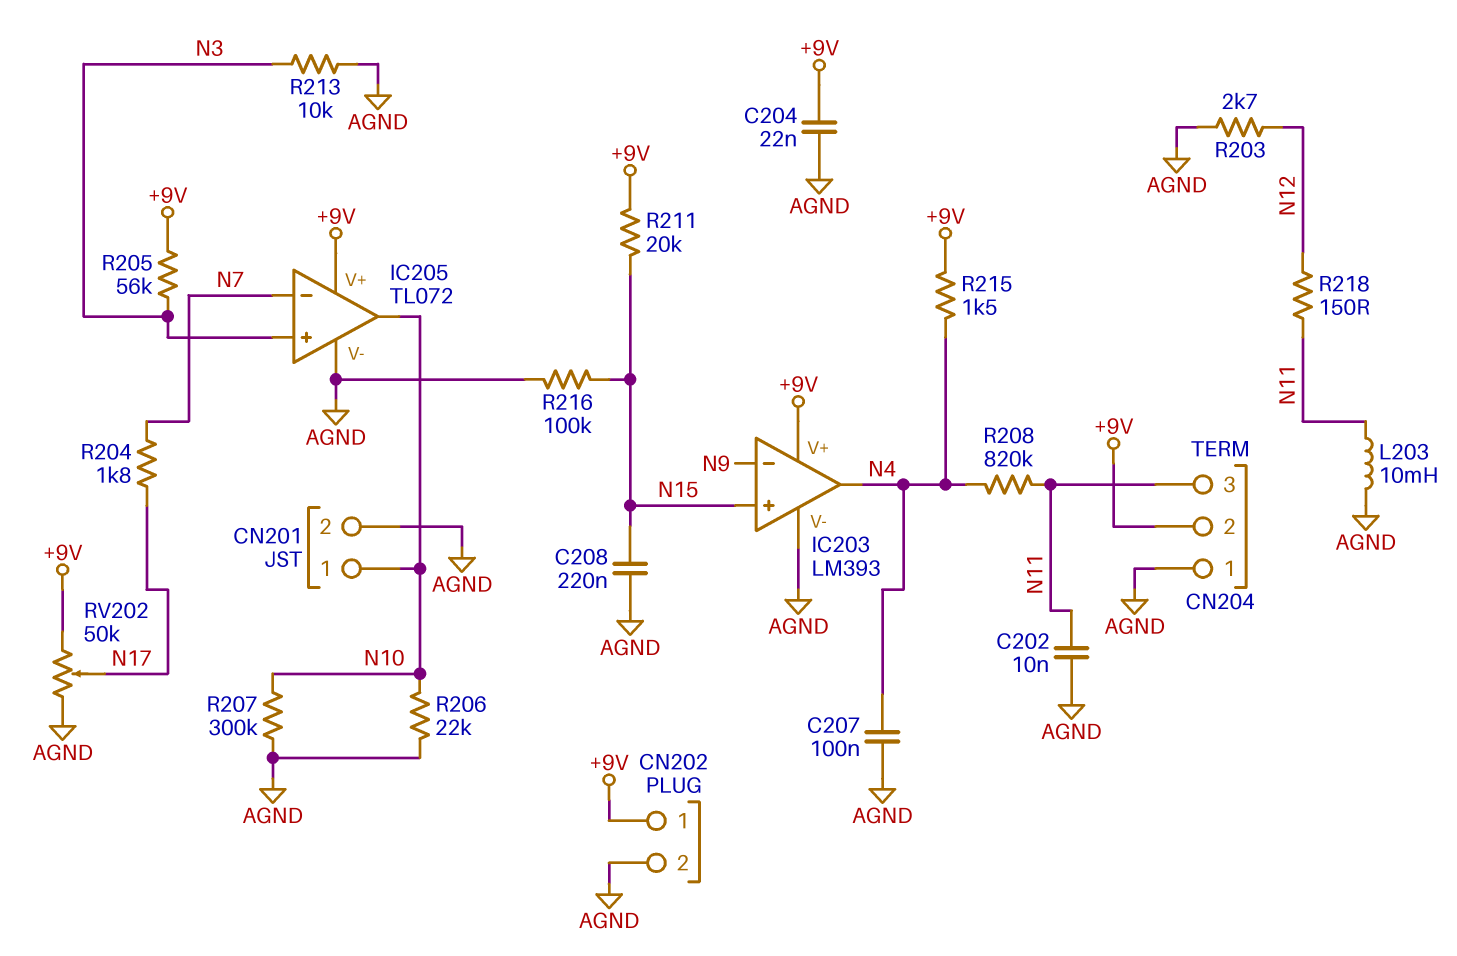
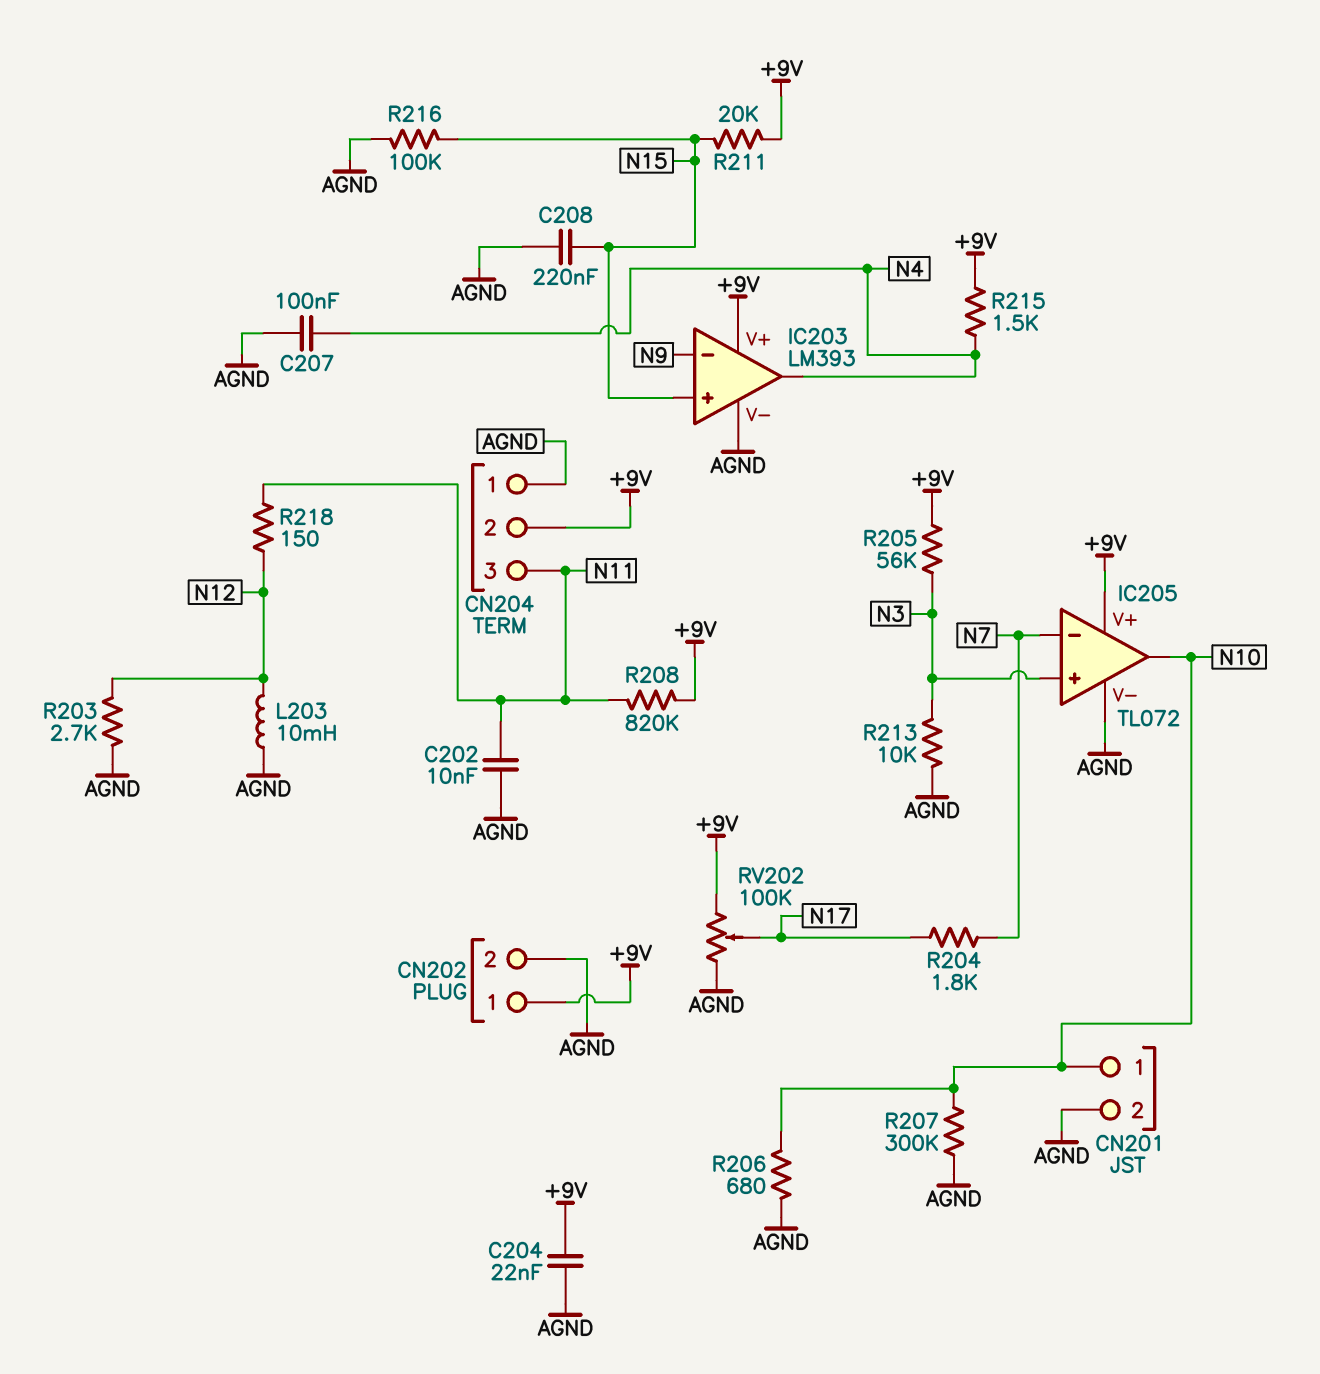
L203: 10mH (AGND, N11) -> 10mH (AGND, N12)
R206: 22k (AGND, N10) -> 680 (AGND, N10)
R208: 820k (N4, N11) -> 820k (+9V, N11)
RV202: 50k (+9V, AGND, wiper N17) -> 100k (+9V, AGND, wiper N17)

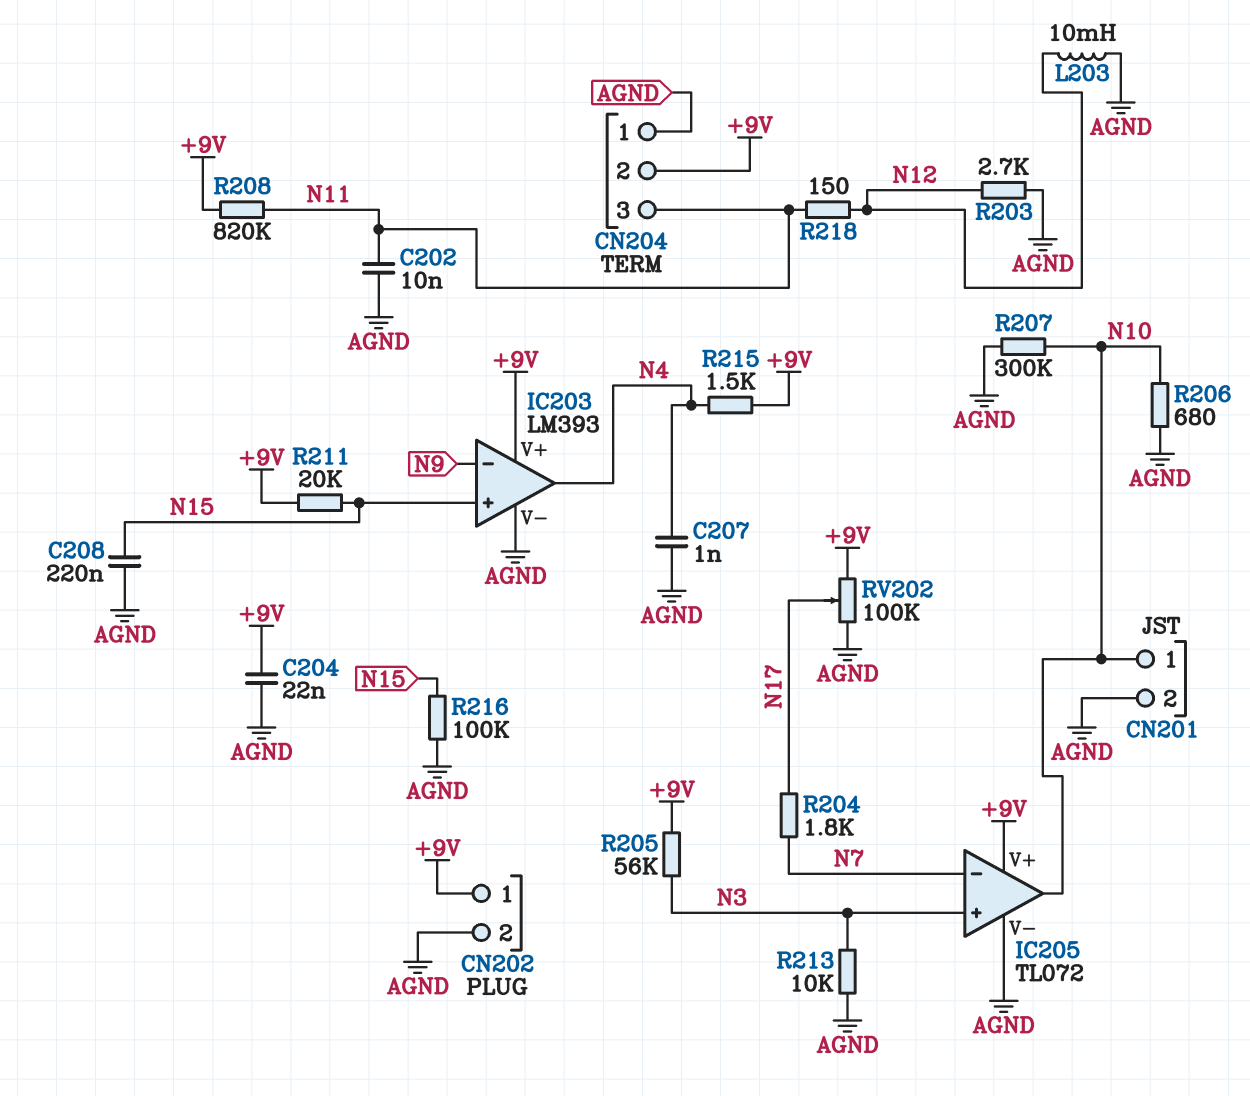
C207: 100nF (AGND, N4) -> 1nF (AGND, N4)

